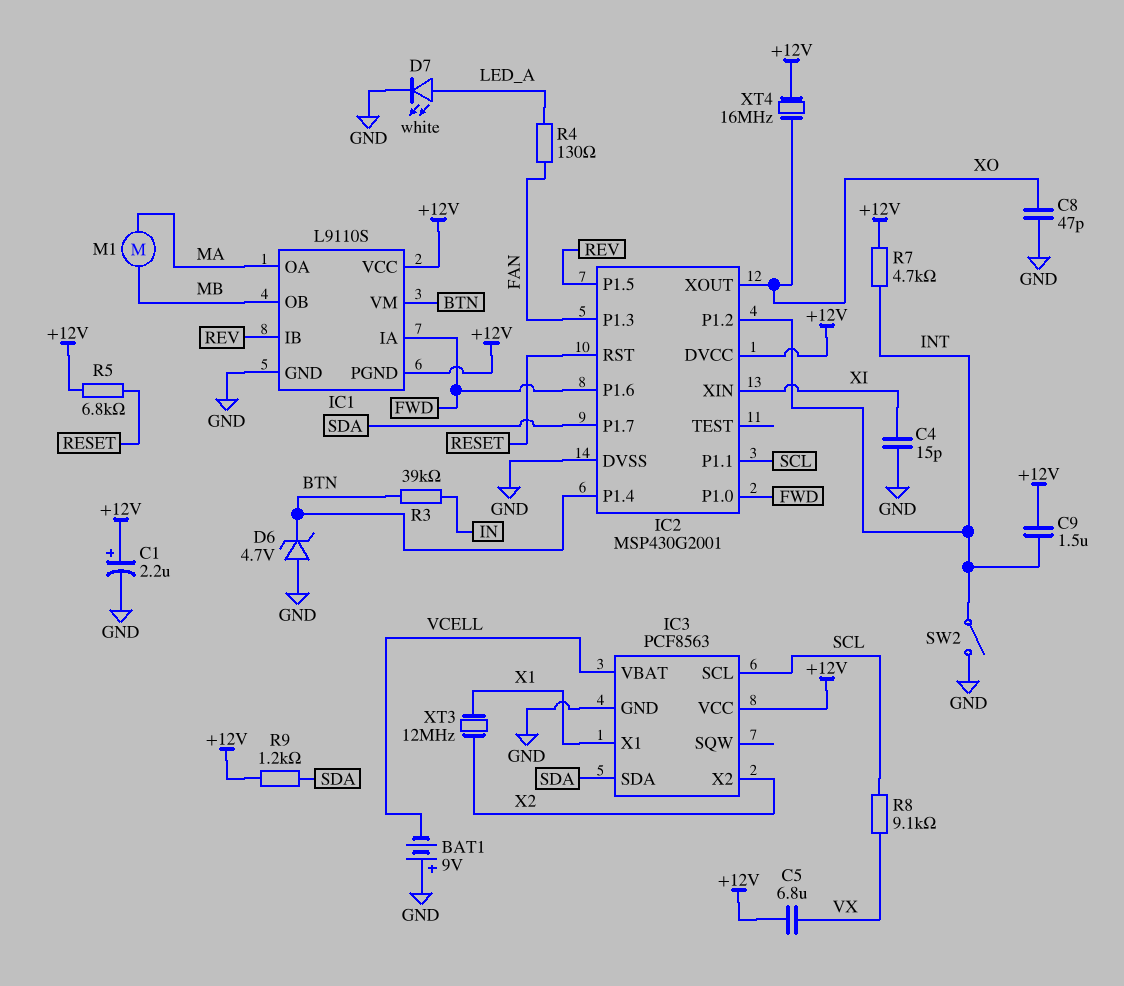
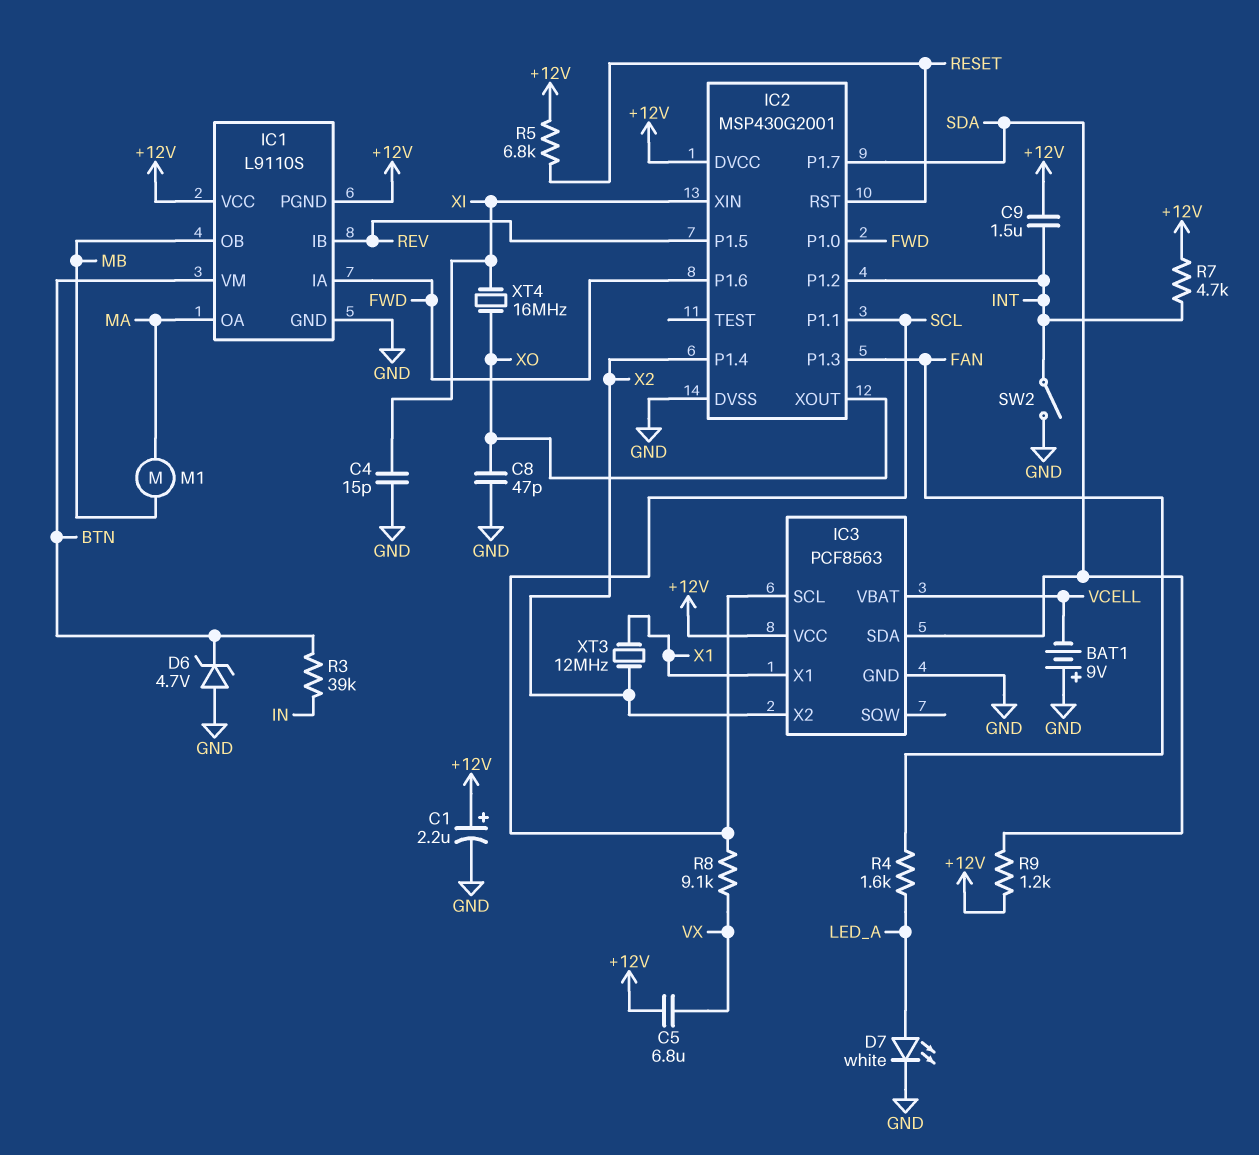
IC2 pin P1.4: BTN -> X2
R4: 130 (FAN, LED_A) -> 1.6k (FAN, LED_A)
XT4: 16MHz (+12V, XO) -> 16MHz (XI, XO)

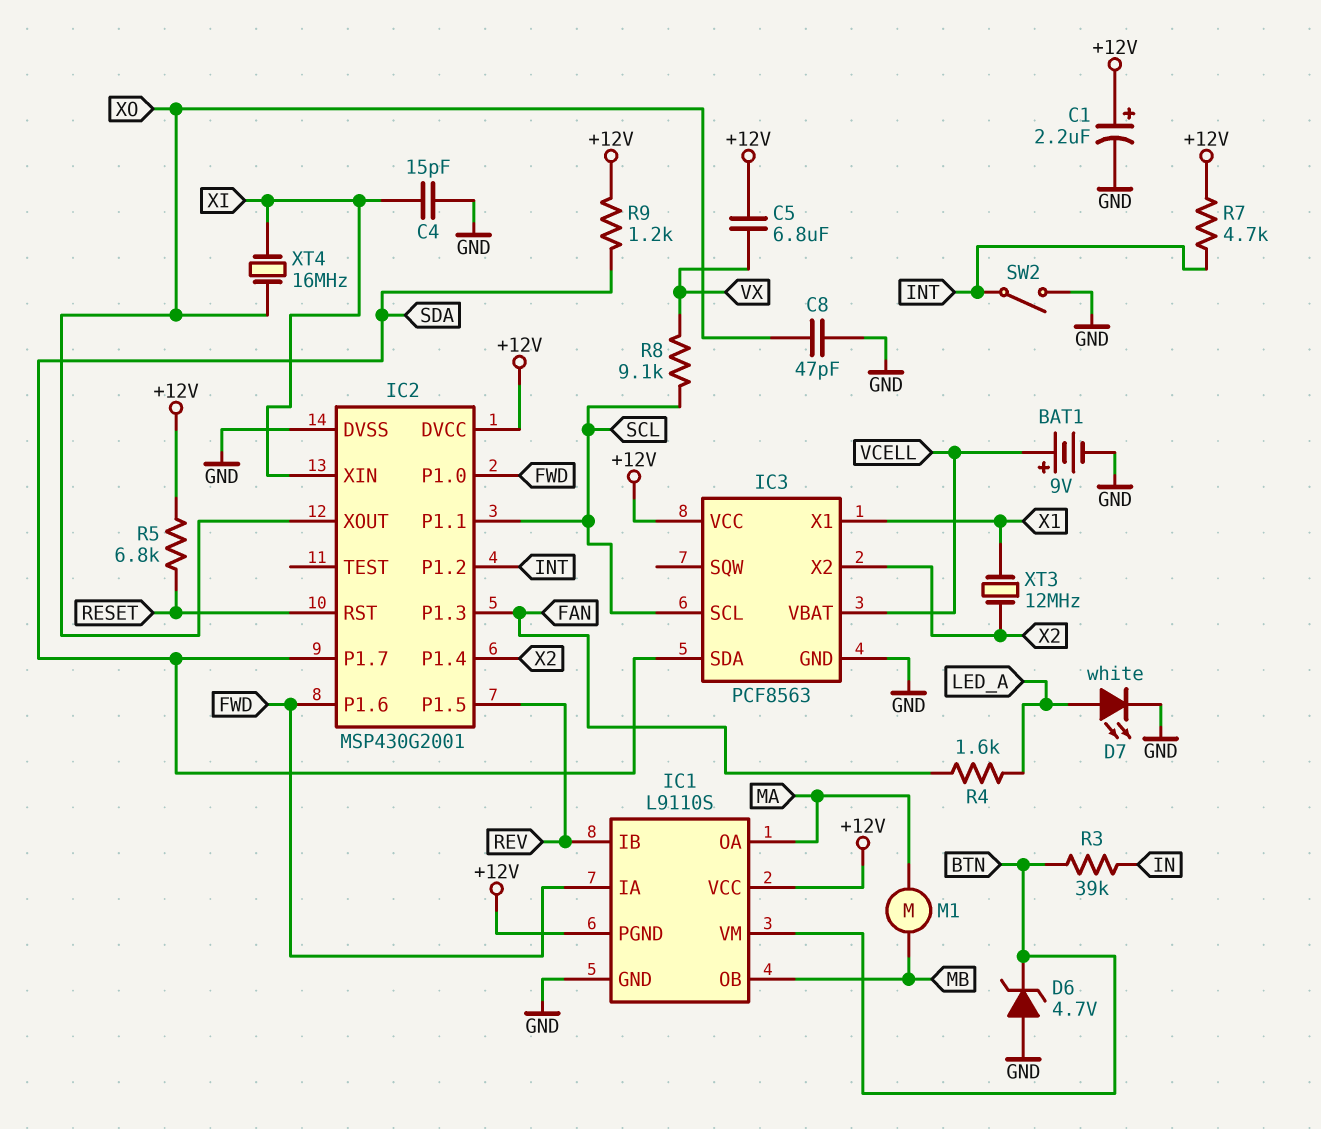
BAT1: 9V (plus GND, minus VCELL) -> 9V (plus VCELL, minus GND)
C9: 1.5uF (+12V, INT) -> none

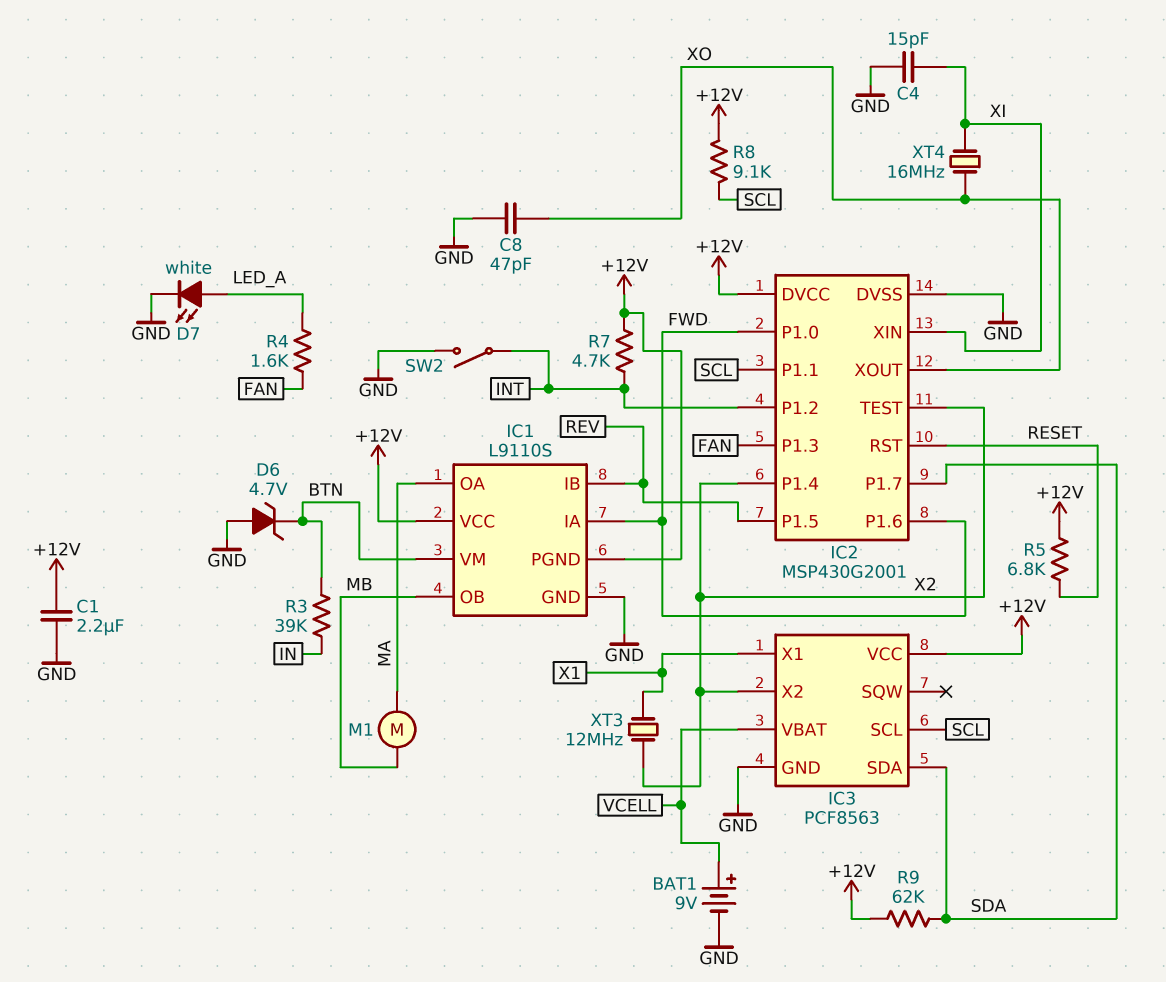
C1: 2.2uF (plus +12V, minus GND) -> 2.2uF (+12V, GND)
C5: 6.8uF (+12V, VX) -> none
IC2 pin TEST: none -> X2
R8: 9.1k (SCL, VX) -> 9.1k (+12V, SCL)
R9: 1.2k (+12V, SDA) -> 62k (+12V, SDA)

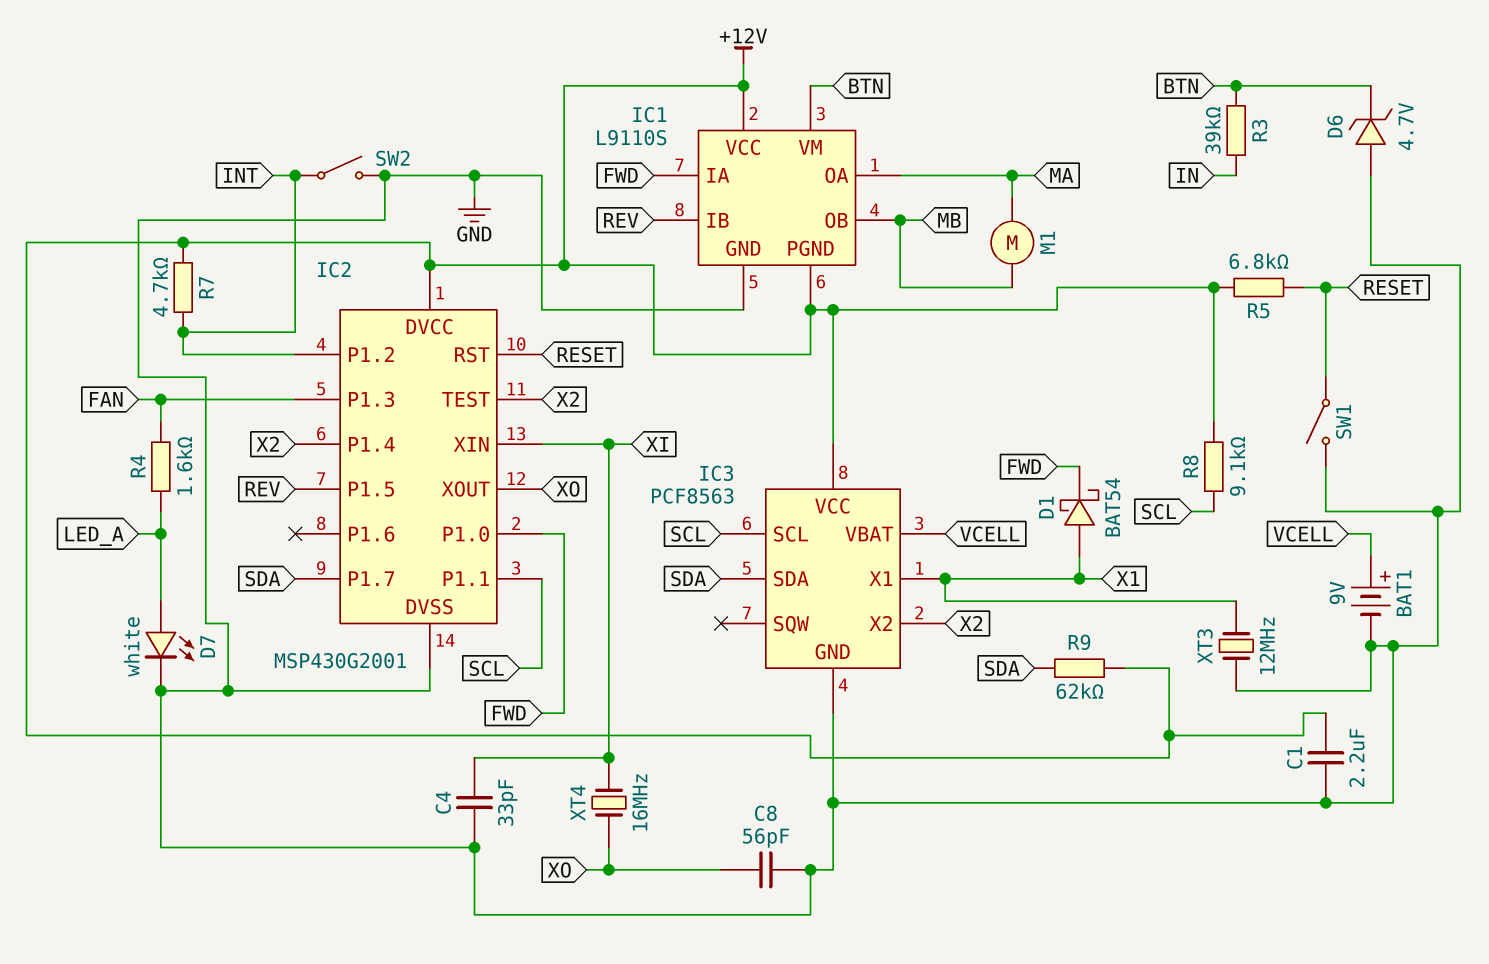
C4: 15pF (GND, XI) -> 33pF (GND, XI)
C8: 47pF (GND, XO) -> 56pF (GND, XO)
D1: none -> schottky BAT54 (A X1, K FWD)
IC2 pin P1.6: FWD -> none
SW1: none -> switch (GND, RESET)
XT3: 12MHz (X1, X2) -> 12MHz (GND, X1)

